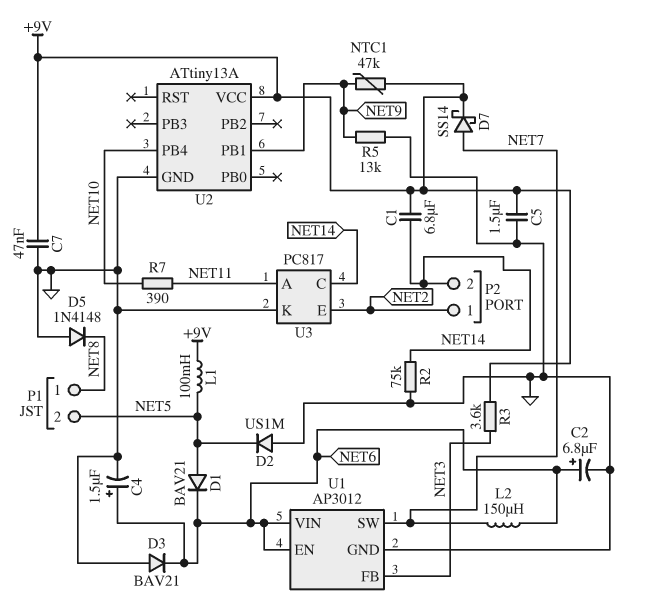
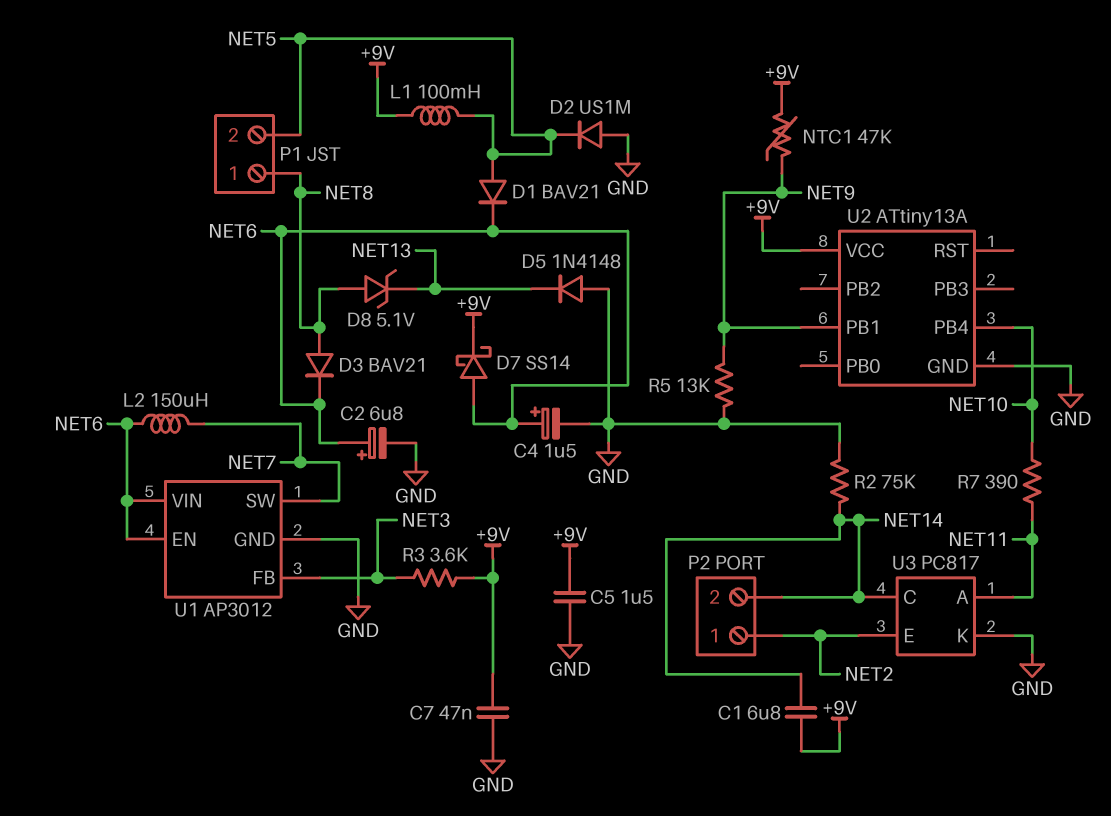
D3: diode BAV21 (A GND, K NET6) -> diode BAV21 (A NET8, K NET6)
D5: diode 1N4148 (A GND, K NET8) -> diode 1N4148 (A GND, K NET13)
D7: schottky SS14 (A NET7, K +9V) -> schottky SS14 (A NET6, K +9V)
D8: none -> zener 5.1V (A NET8, K NET13)

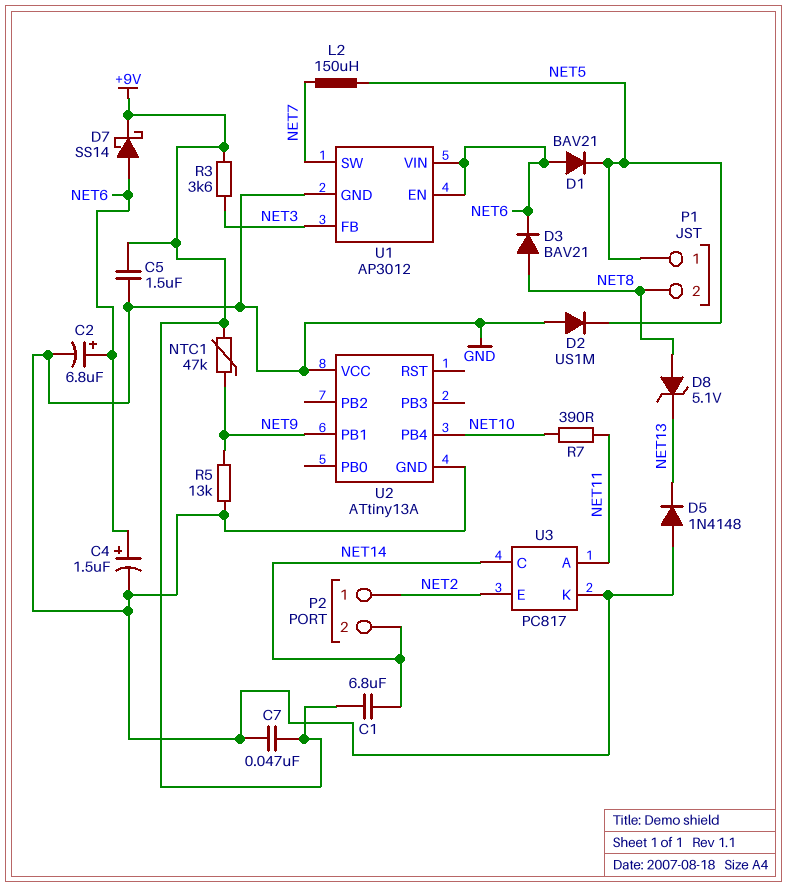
D1: diode BAV21 (A NET5, K NET6) -> diode BAV21 (A NET6, K NET5)
L1: 100mH (+9V, NET5) -> none
L2: 150uH (NET6, NET7) -> 150uH (NET5, NET7)
P1 pin 1: NET8 -> NET5
P1 pin 2: NET5 -> NET8
R2: 75k (GND, NET14) -> none
U2 pin VCC: +9V -> GND

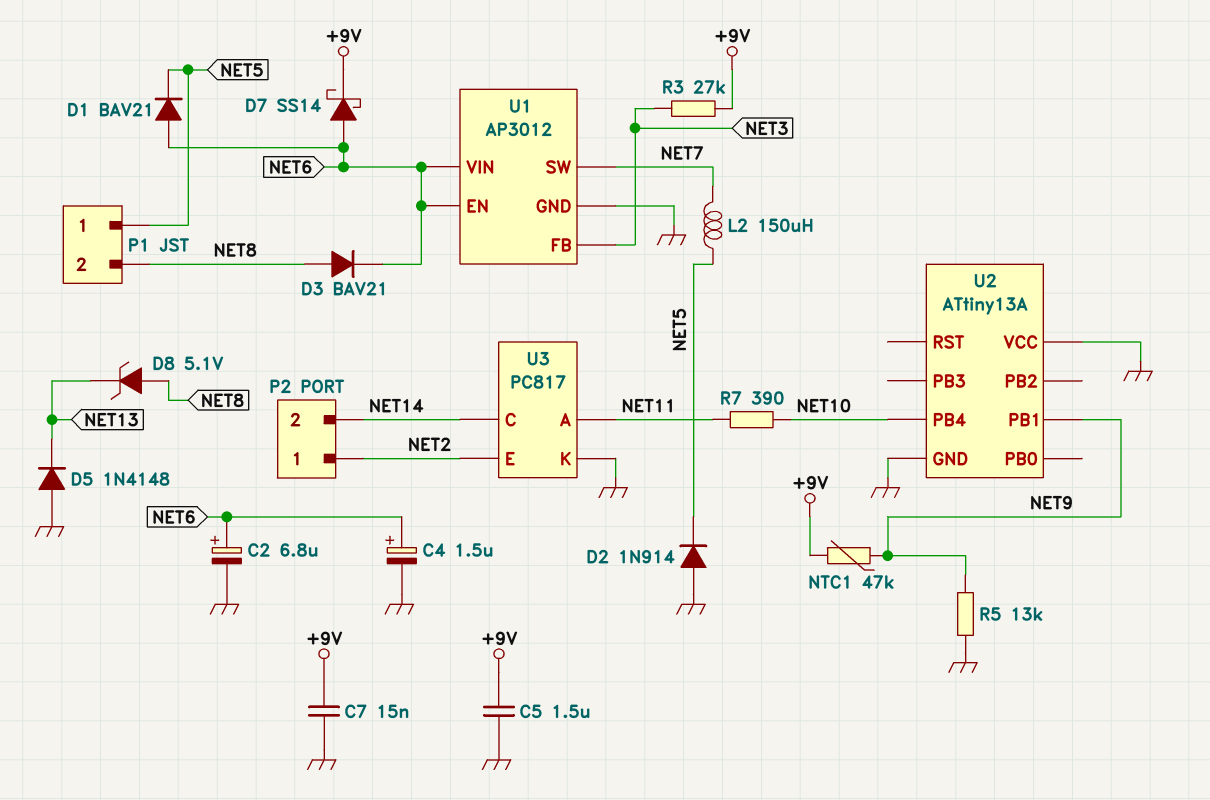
C1: 6.8uF (+9V, NET14) -> none
C7: 47nF (+9V, GND) -> 15nF (+9V, GND)
D2: diode US1M (A GND, K NET5) -> diode 1N914 (A GND, K NET5)
R3: 3.6k (+9V, NET3) -> 27k (+9V, NET3)

